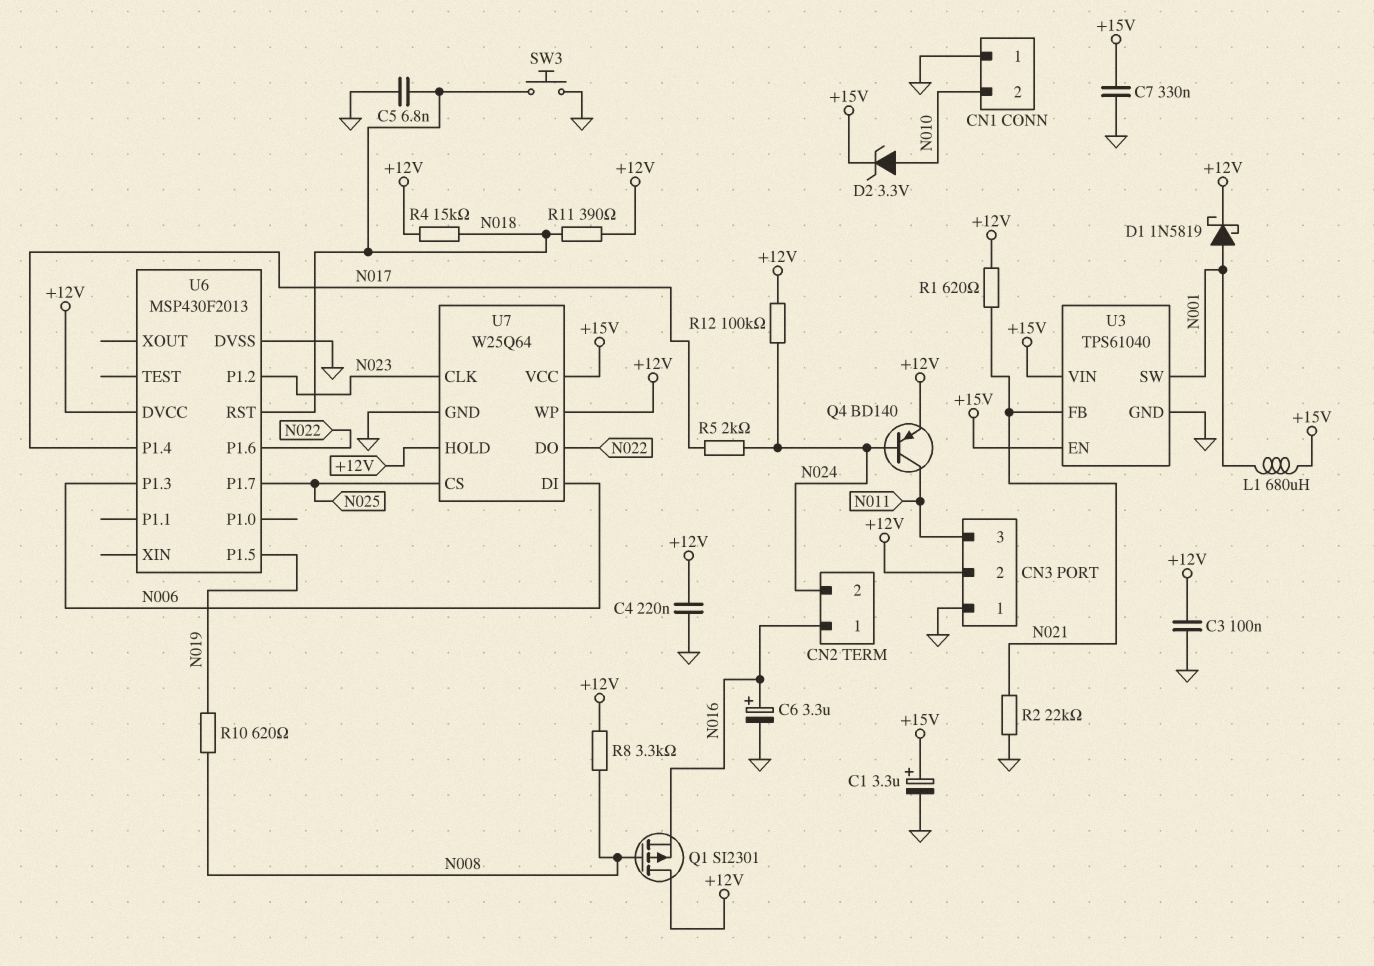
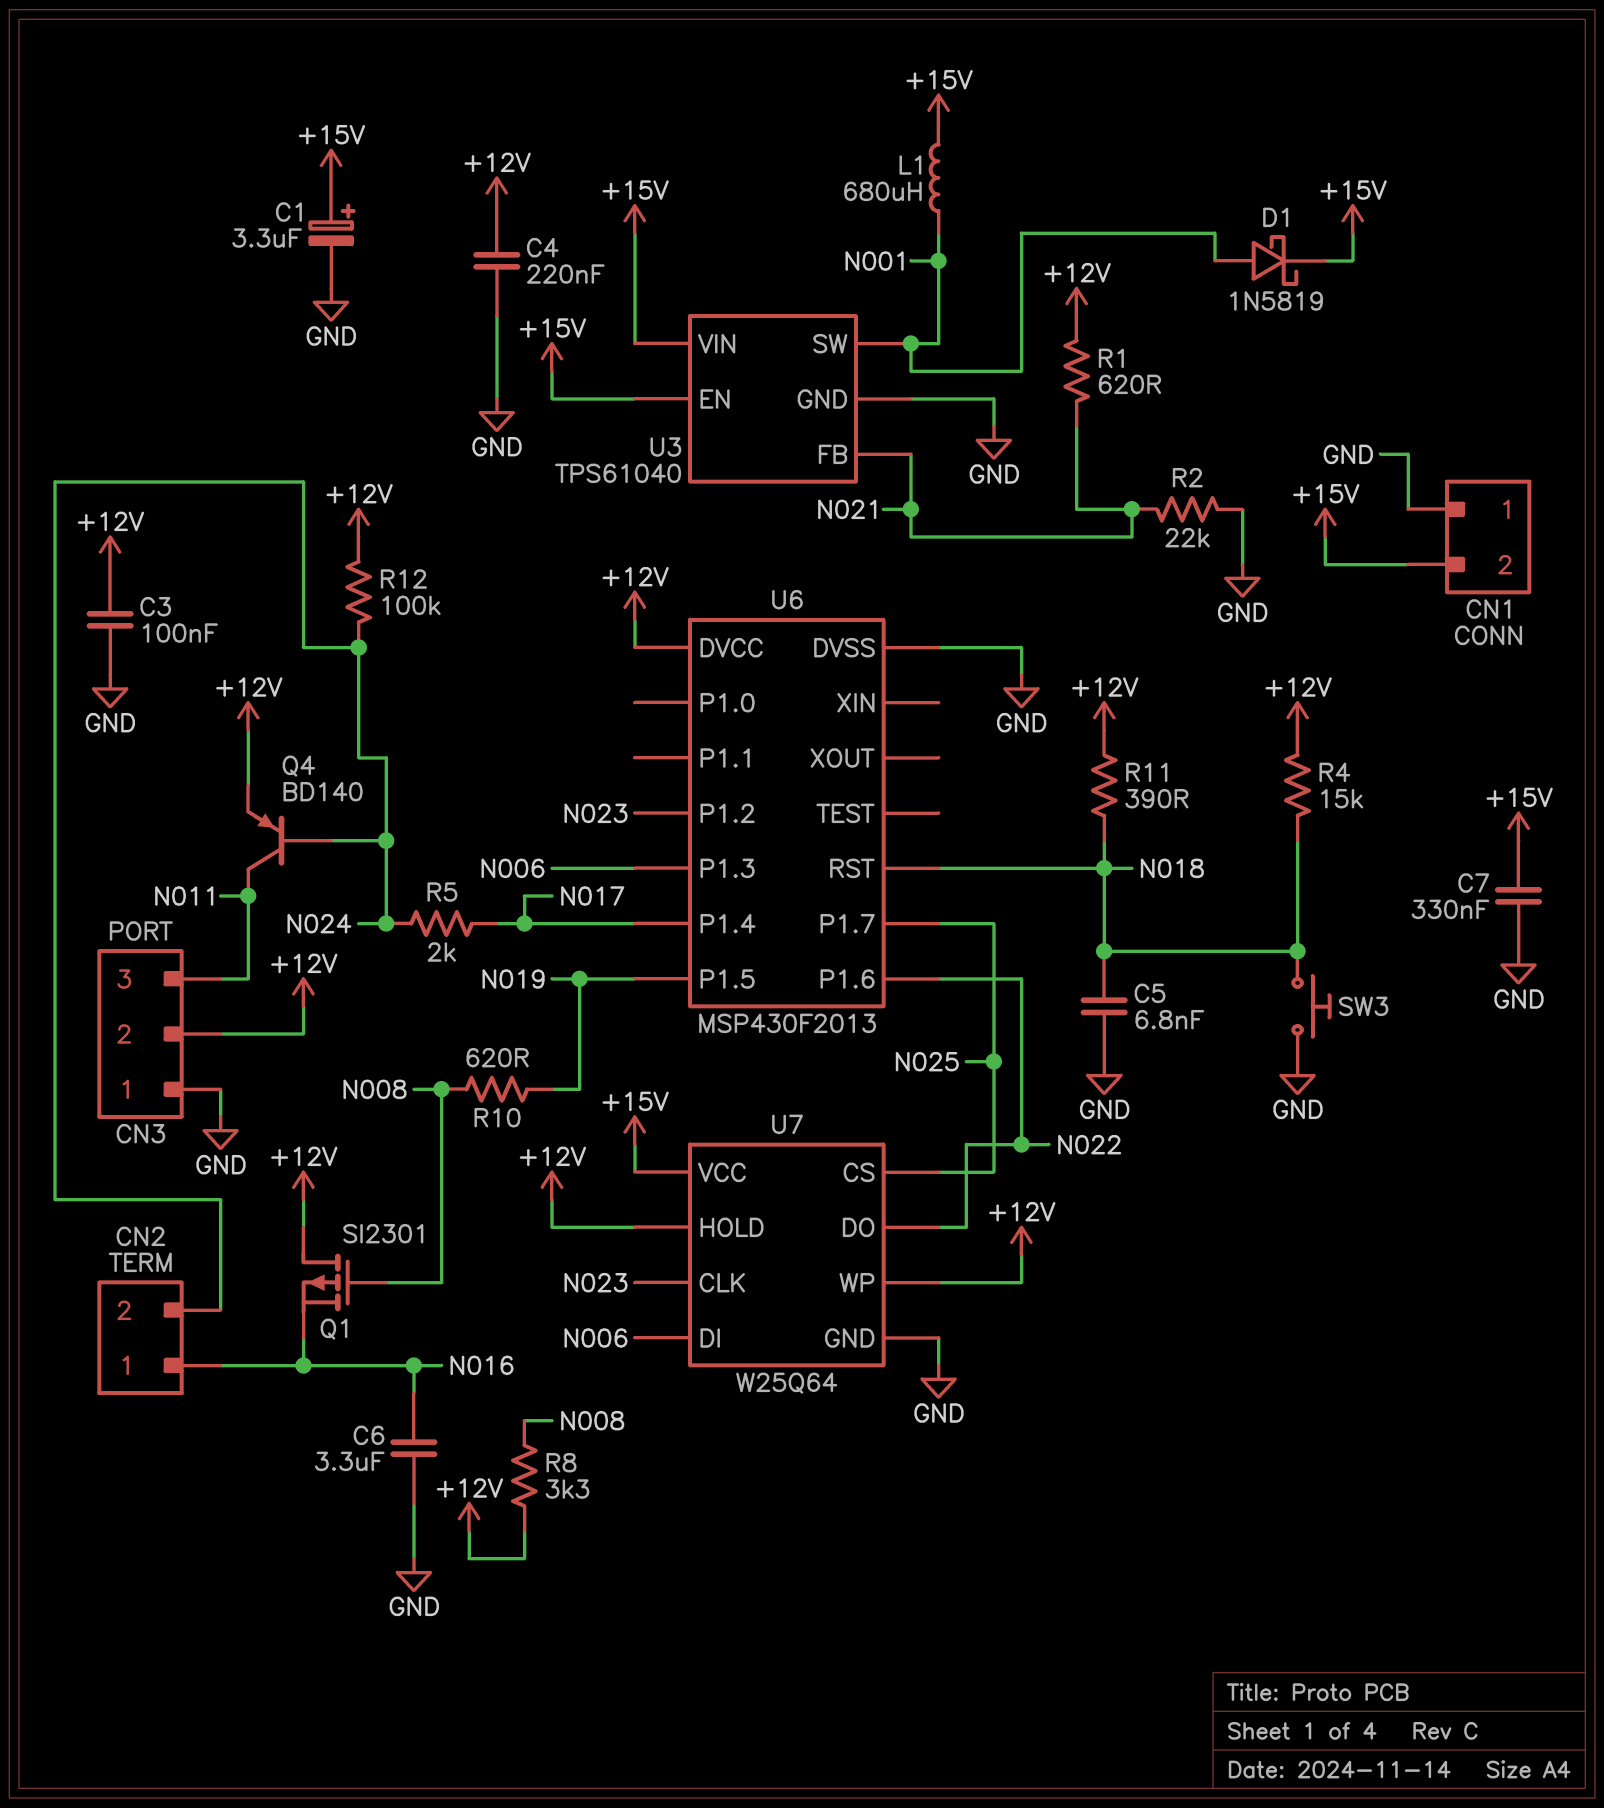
C6: 3.3uF (plus N016, minus GND) -> 3.3uF (GND, N016)
CN1 pin 2: N010 -> +15V
D1: schottky 1N5819 (A N001, K +12V) -> schottky 1N5819 (A N001, K +15V)
D2: zener 3.3V (A N010, K +15V) -> none

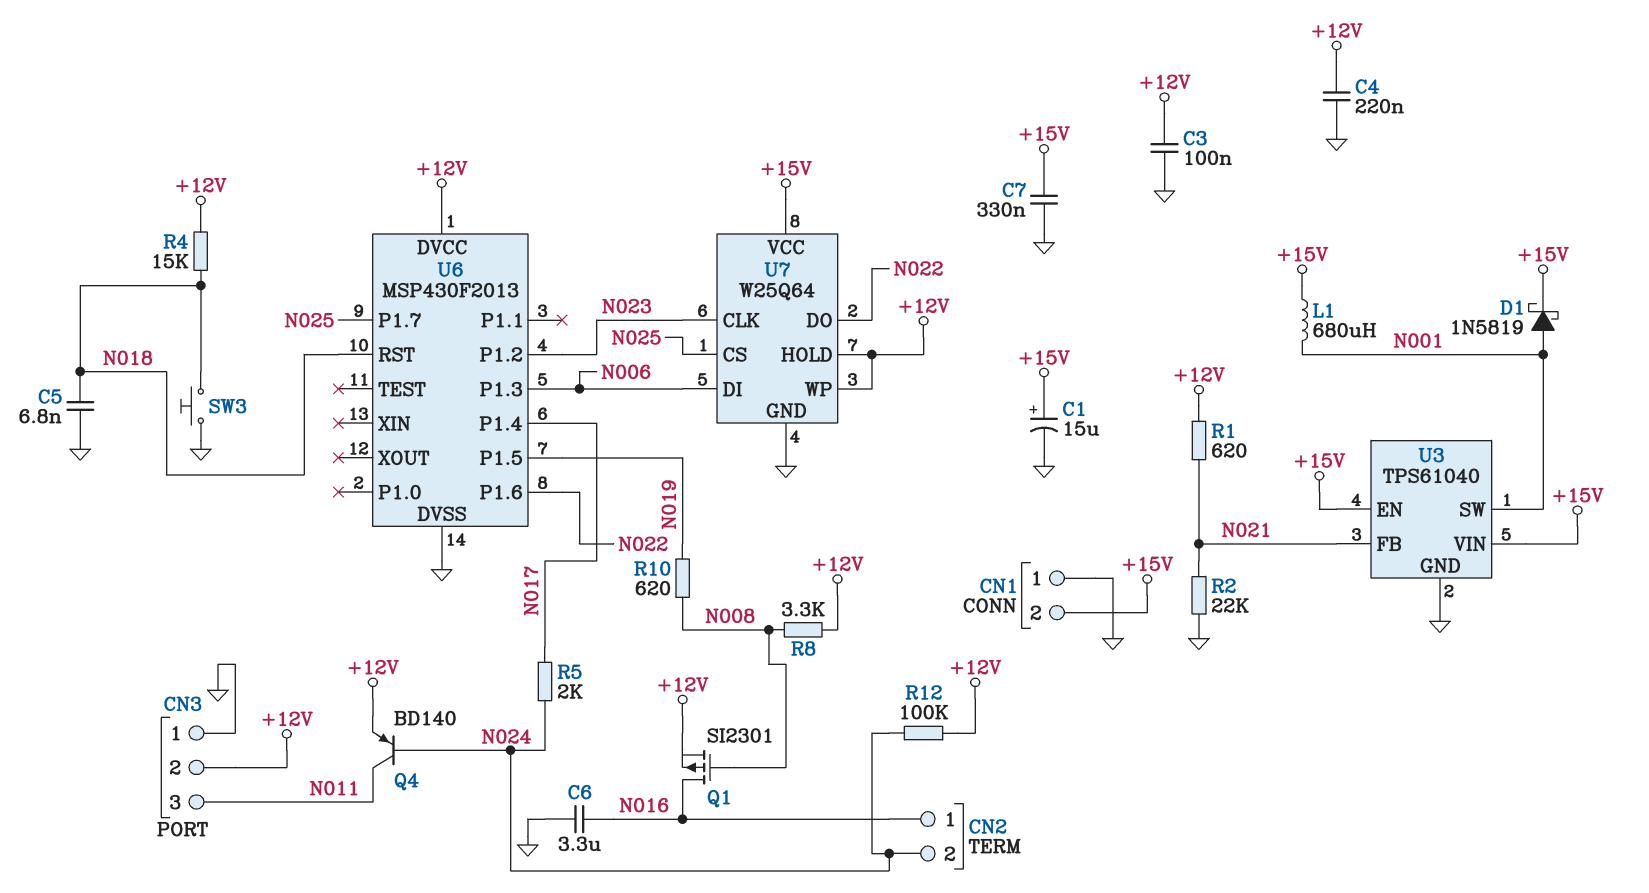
C1: 3.3uF (plus +15V, minus GND) -> 15uF (plus +15V, minus GND)
Q1: PMOS SI2301 (G N008, D +12V, S N016) -> PMOS SI2301 (G N008, D N016, S +12V)
R11: 390 (+12V, N018) -> none

